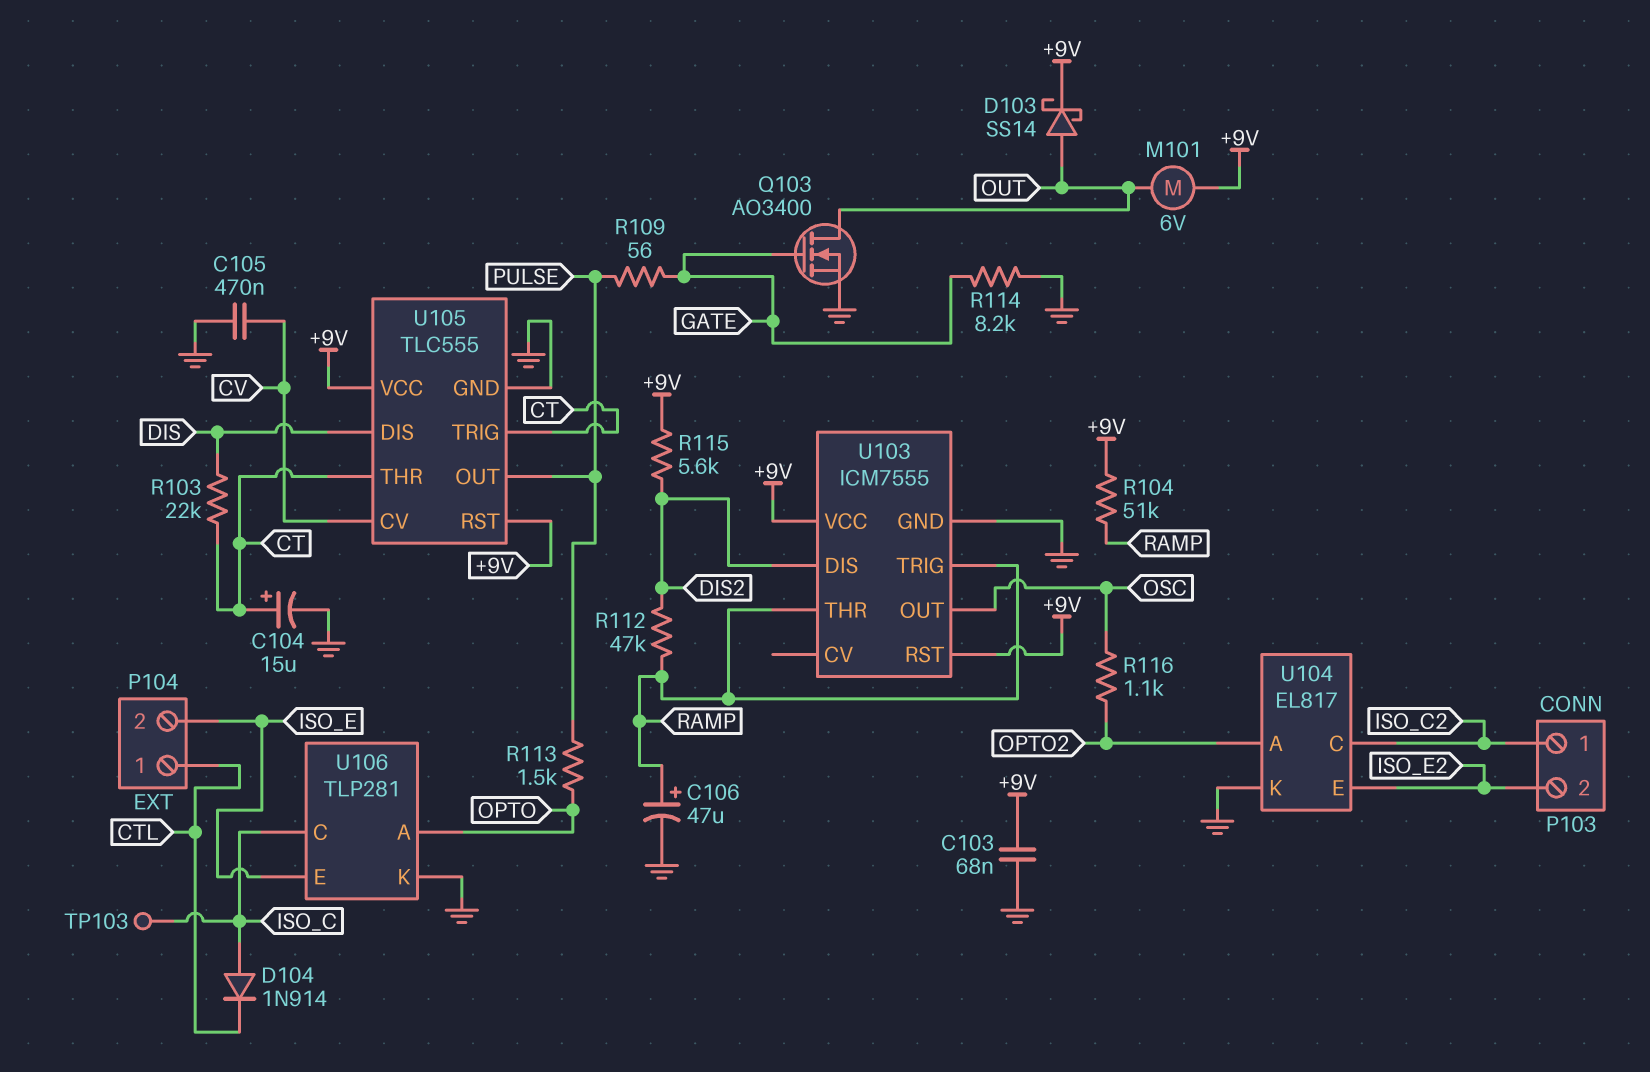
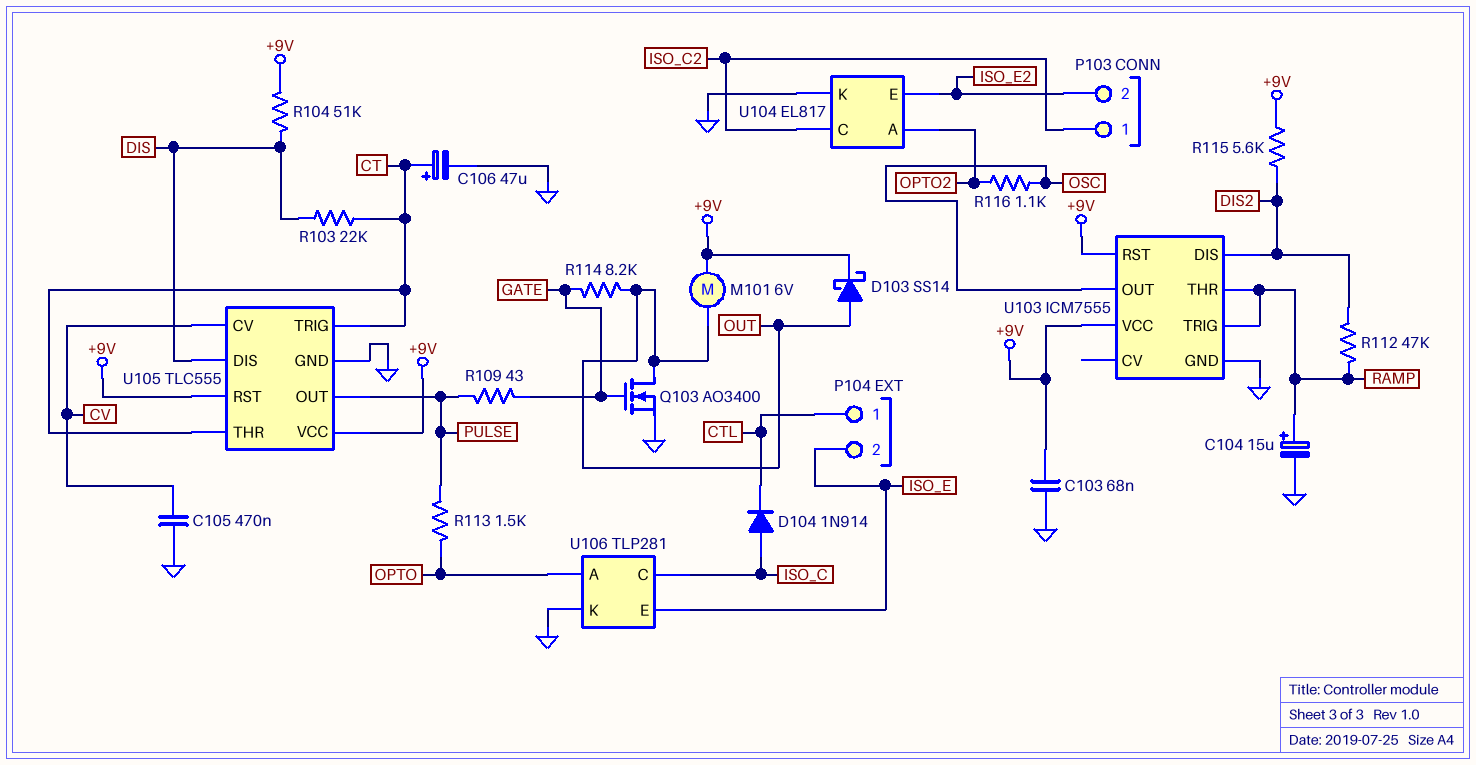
C104: 15uF (plus CT, minus GND) -> 15uF (plus RAMP, minus GND)
C106: 47uF (plus RAMP, minus GND) -> 47uF (plus CT, minus GND)
R104: 51k (+9V, RAMP) -> 51k (+9V, DIS)
R109: 56 (GATE, PULSE) -> 43 (GATE, PULSE)
R114: 8.2k (GATE, GND) -> 8.2k (GATE, OUT)
TP103: test point (ISO_C) -> none

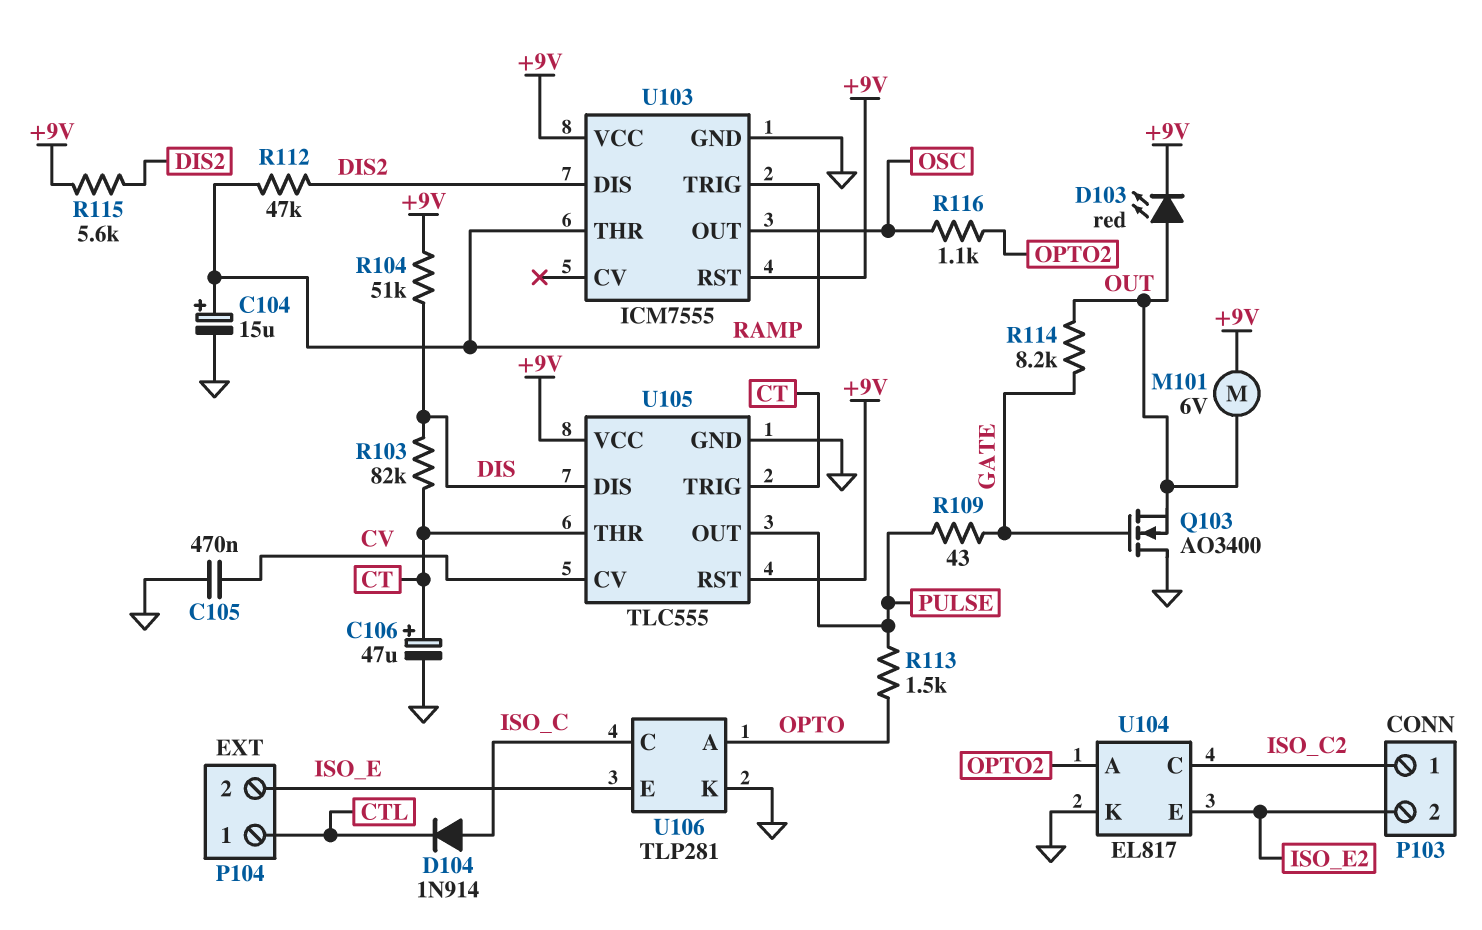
C103: 68nF (+9V, GND) -> none
D103: schottky SS14 (A OUT, K +9V) -> LED red (A OUT, K +9V)
Q103: NMOS AO3400 (G GATE, D OUT, S GND) -> NMOS AO3400 (G GATE, D GND, S OUT)
R103: 22k (CT, DIS) -> 82k (CT, DIS)

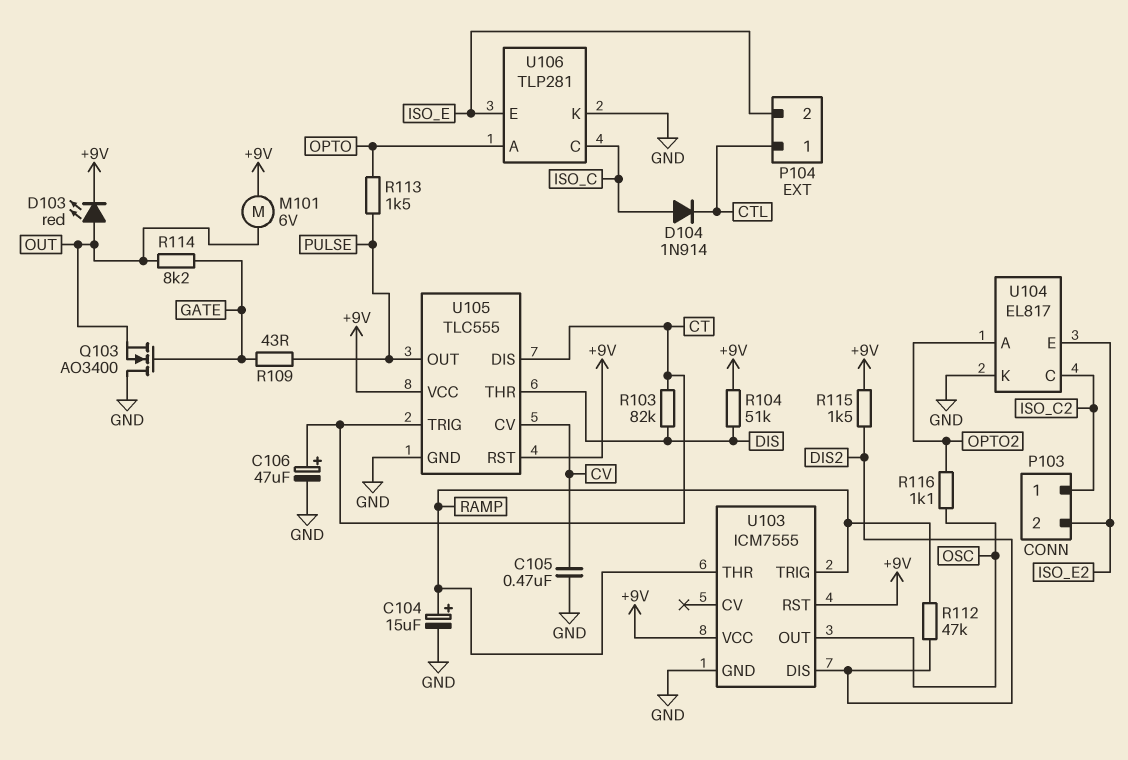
R115: 5.6k (+9V, DIS2) -> 1.5k (+9V, DIS2)
U105 pin DIS: DIS -> CT
U105 pin THR: CT -> DIS

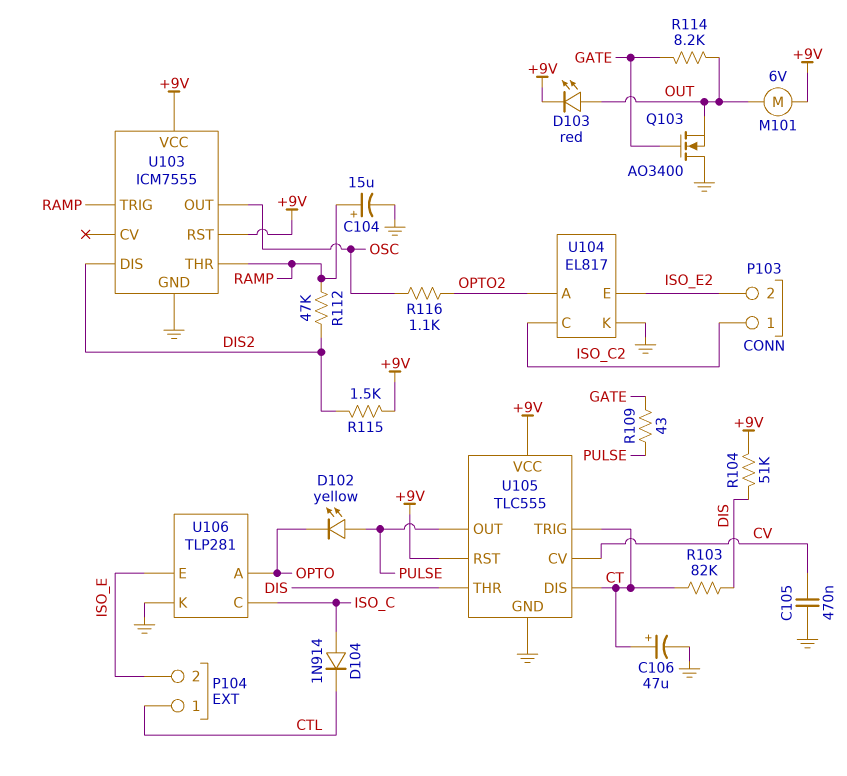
D102: none -> LED yellow (A PULSE, K OPTO)
R113: 1.5k (OPTO, PULSE) -> none

